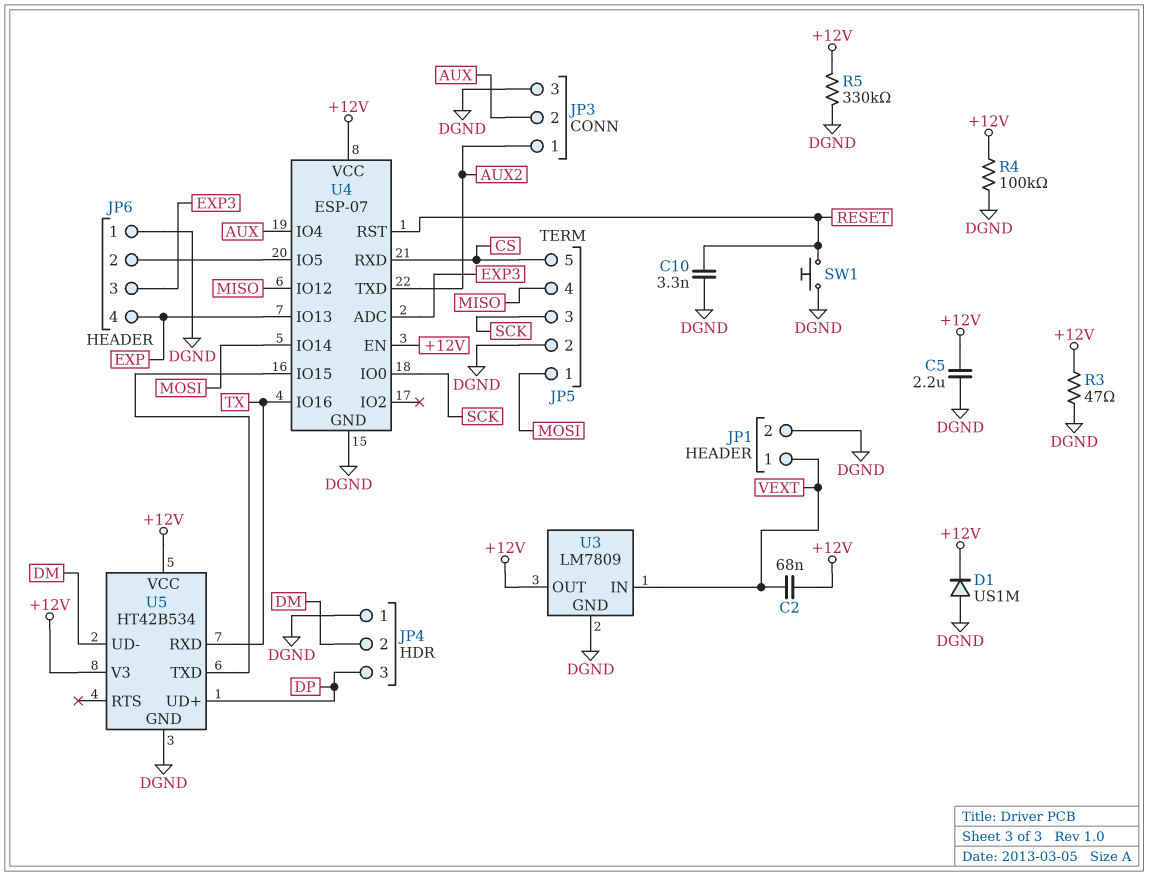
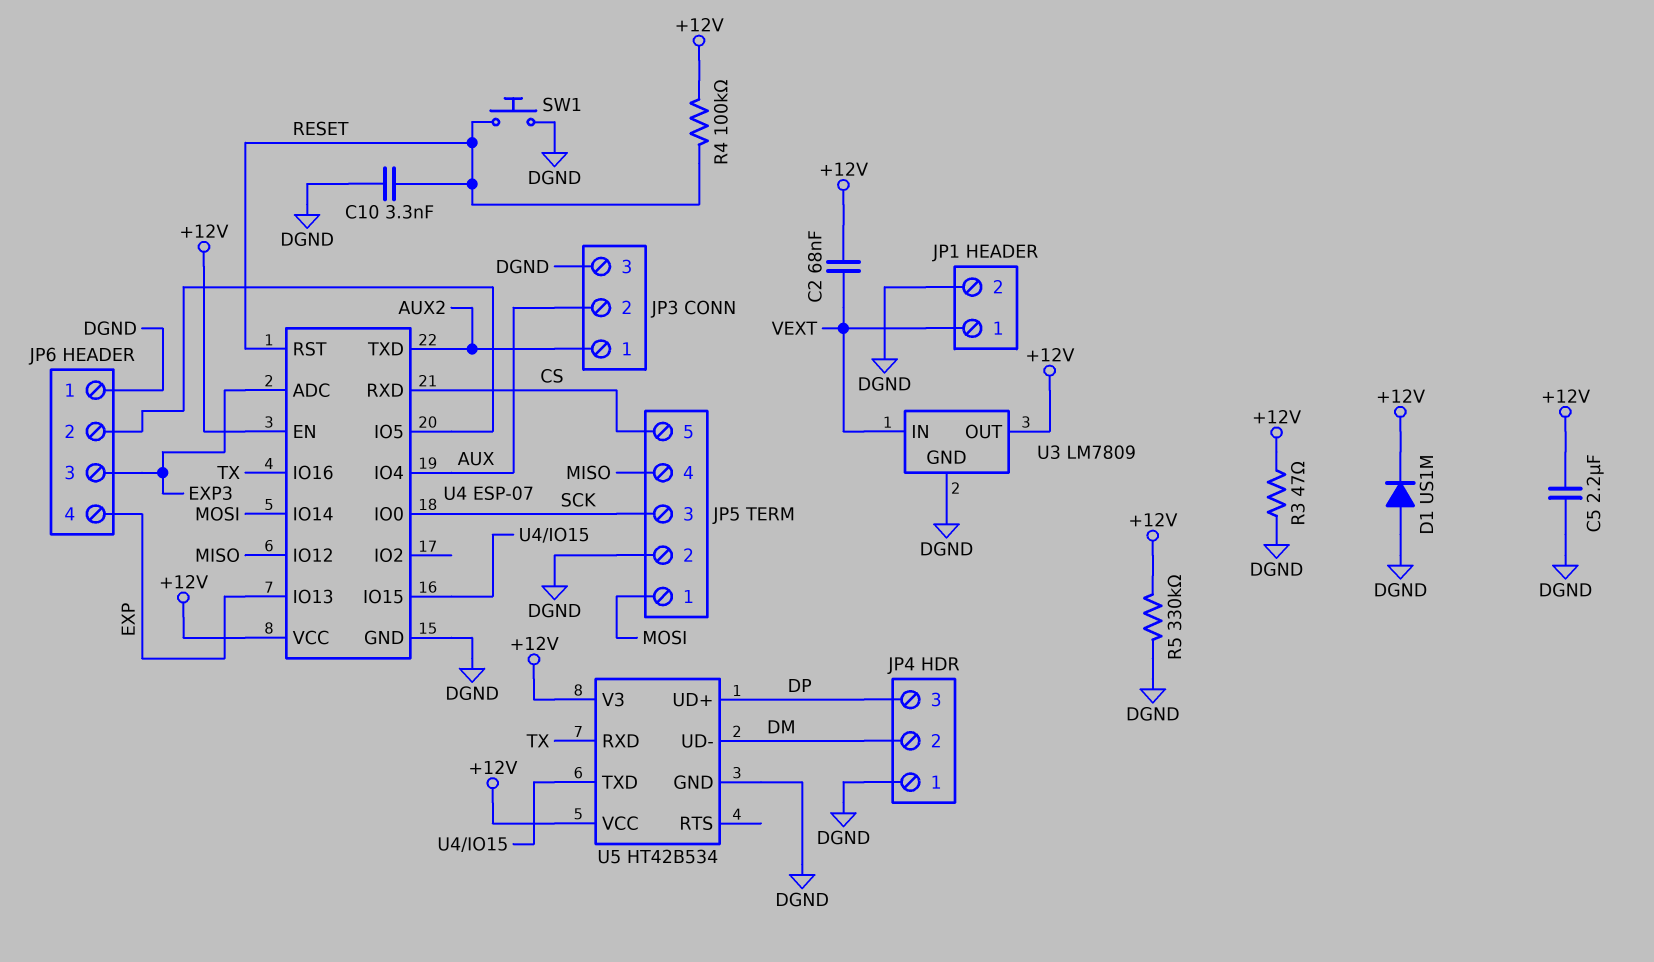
R4: 100k (+12V, DGND) -> 100k (+12V, RESET)

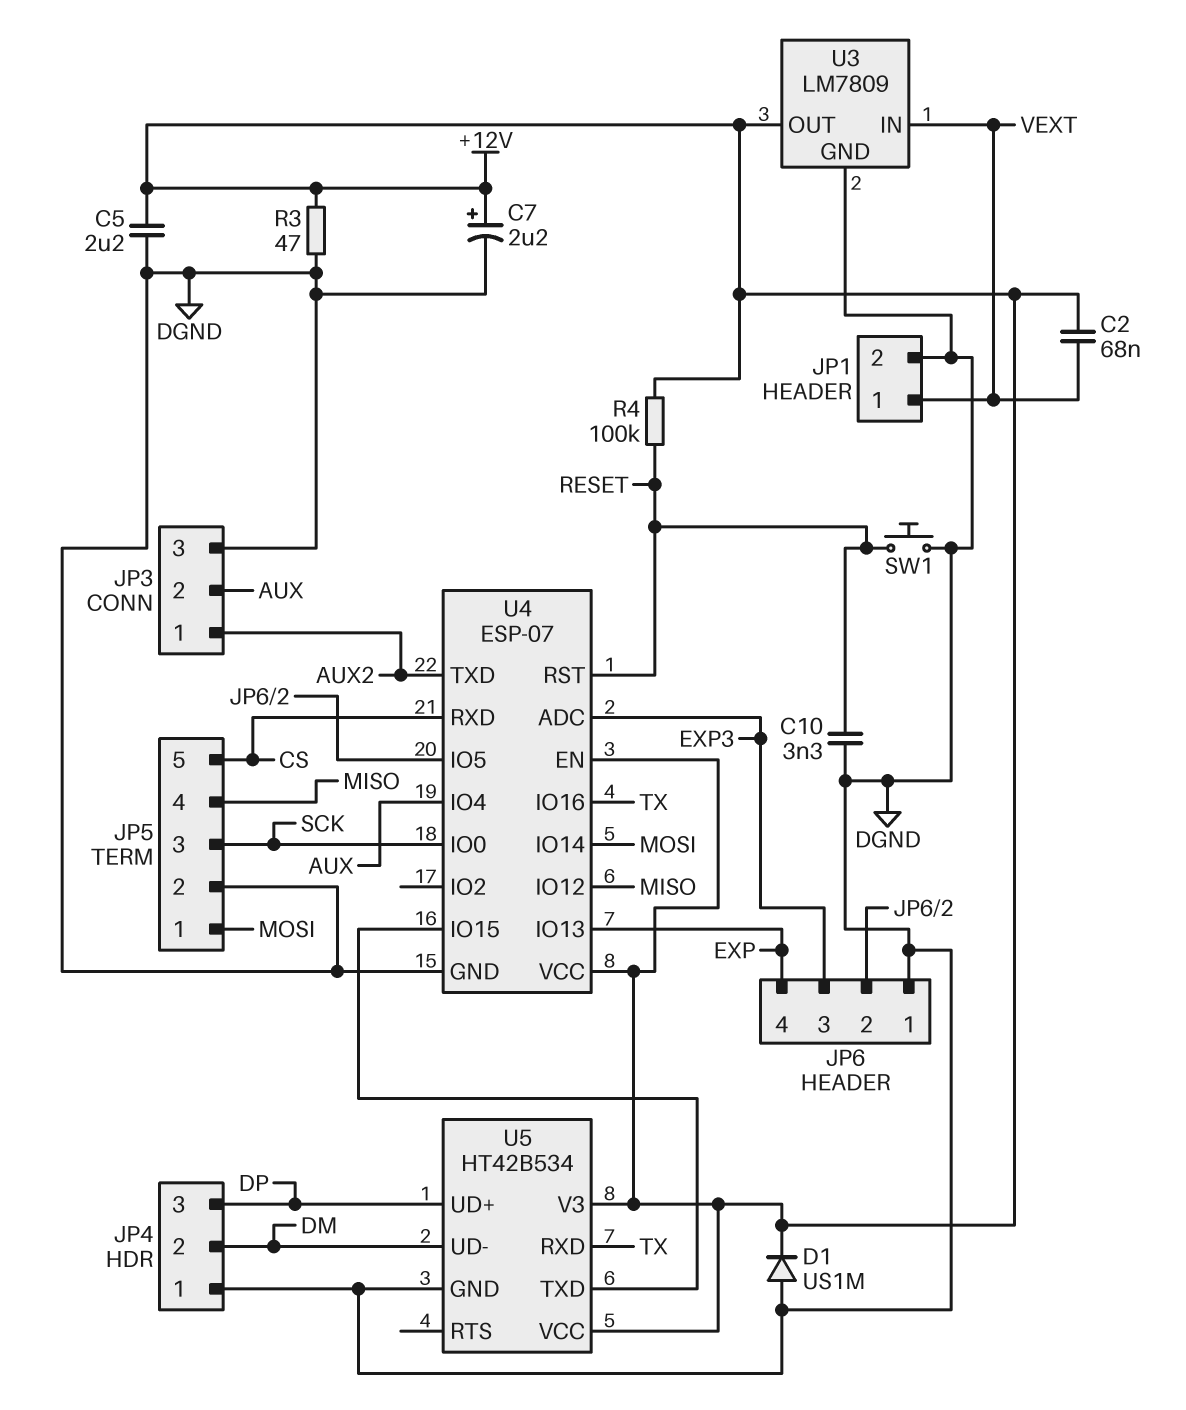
C7: none -> 2.2uF (plus +12V, minus DGND)
R5: 330k (+12V, DGND) -> none

